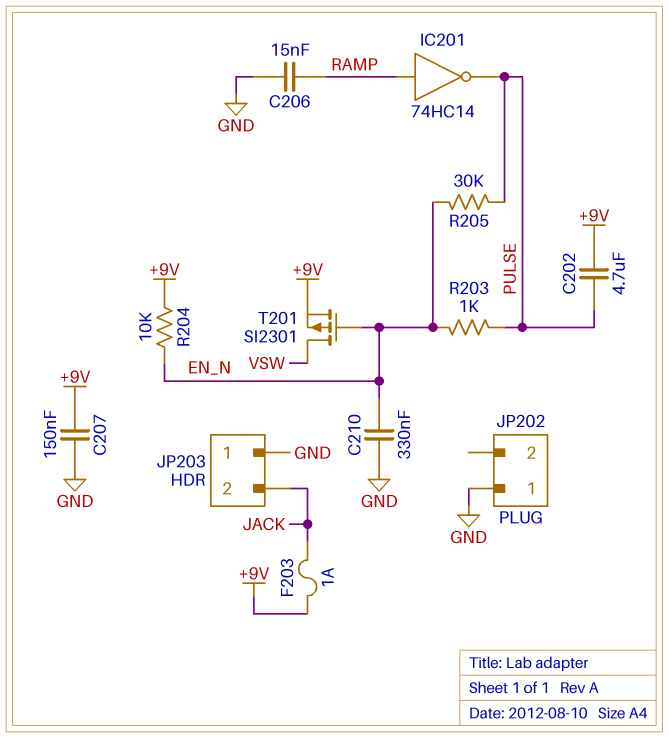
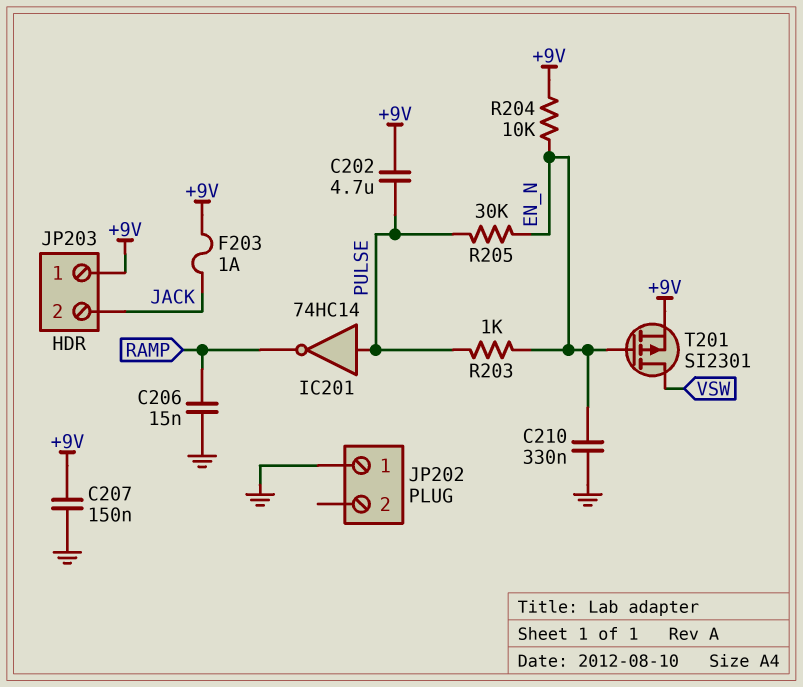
IC201: NOT 74HC14 (in RAMP, out PULSE) -> NOT 74HC14 (in PULSE, out RAMP)
JP203 pin 1: GND -> +9V

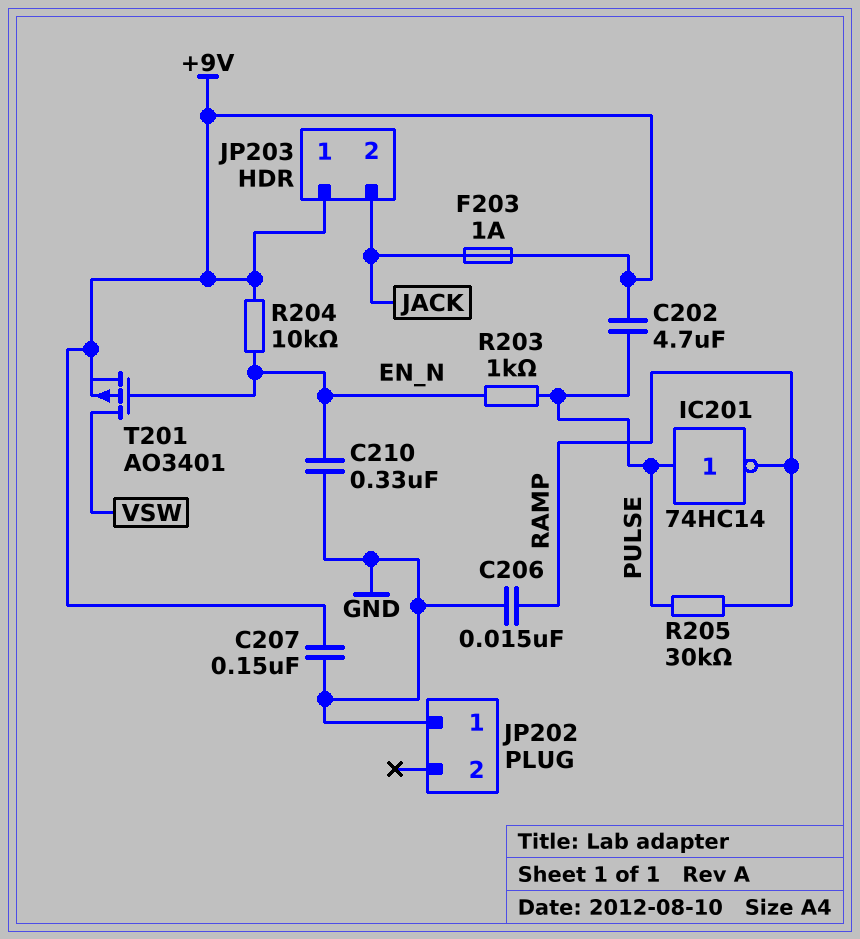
R205: 30k (EN_N, PULSE) -> 30k (PULSE, RAMP)
T201: PMOS SI2301 (G EN_N, D VSW, S +9V) -> PMOS AO3401 (G EN_N, D VSW, S +9V)

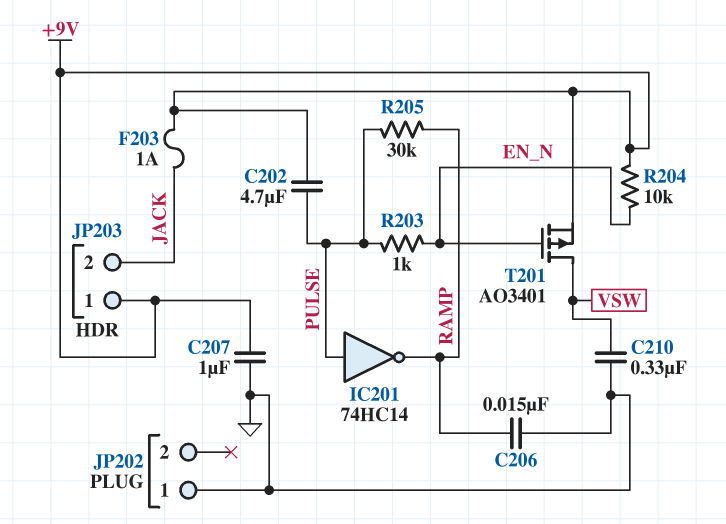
C207: 150nF (+9V, GND) -> 1uF (+9V, GND)
C210: 330nF (EN_N, GND) -> 330nF (GND, VSW)

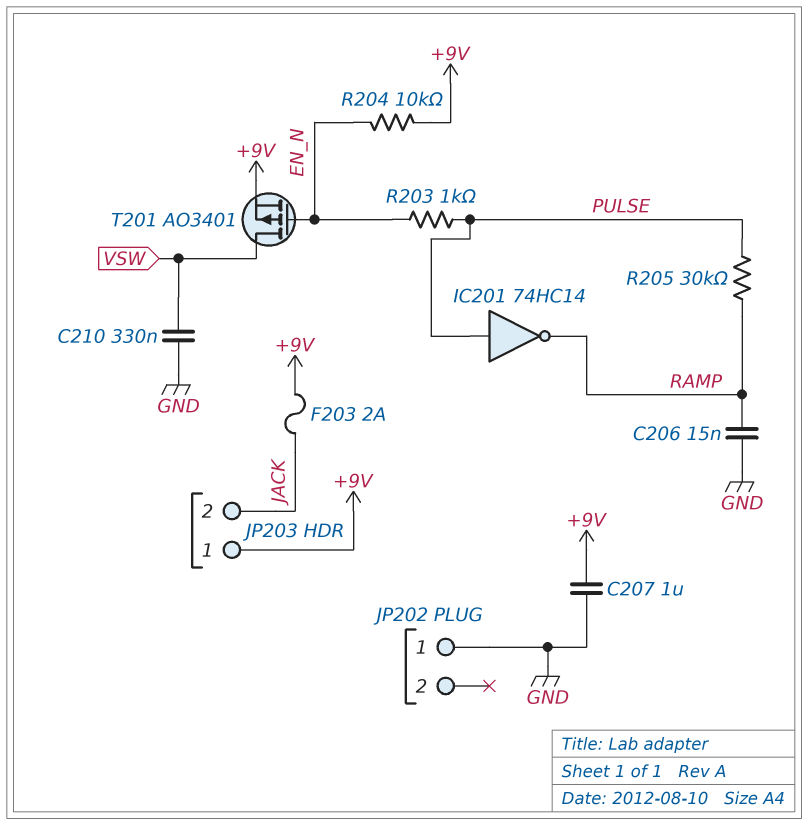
C202: 4.7uF (+9V, PULSE) -> none
F203: 1A (+9V, JACK) -> 2A (+9V, JACK)

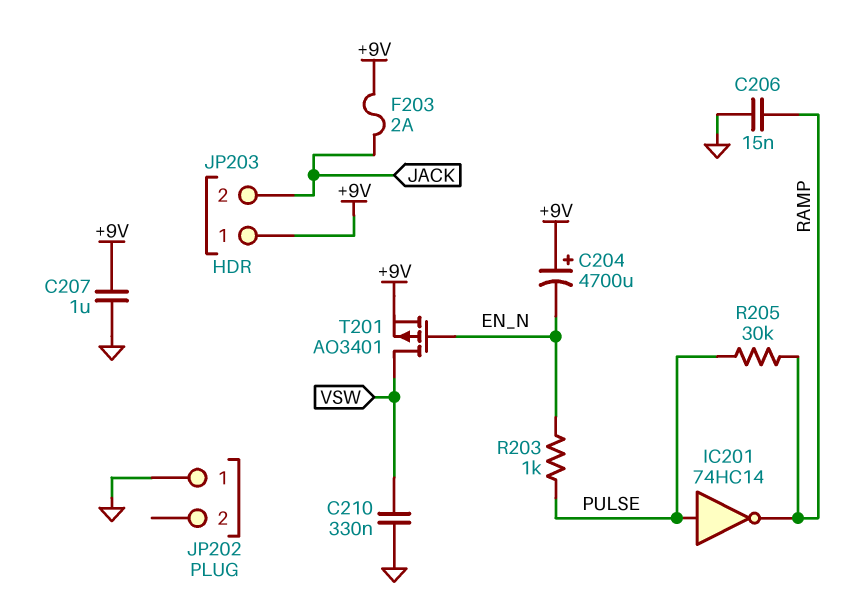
C204: none -> 4700uF (plus +9V, minus EN_N)
R204: 10k (+9V, EN_N) -> none

